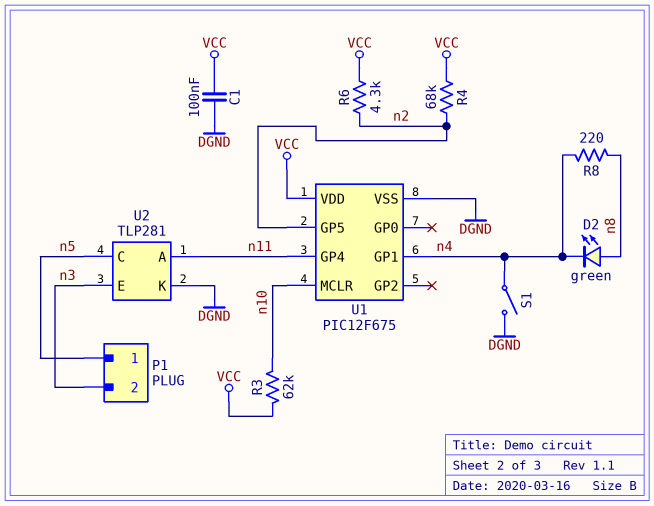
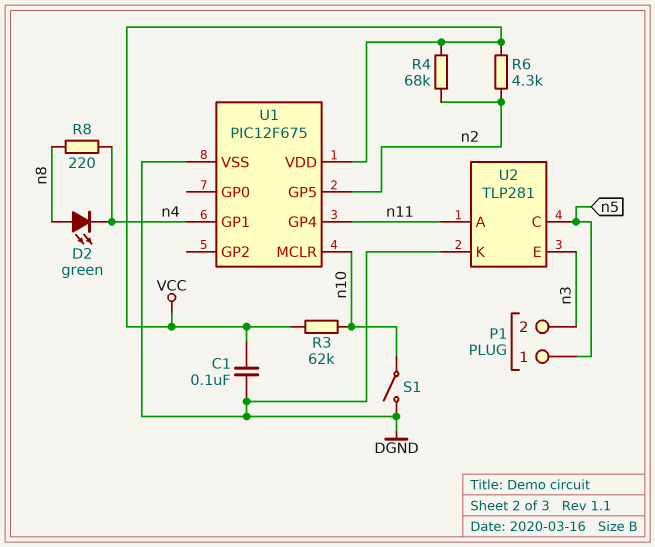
S1: switch (DGND, n4) -> switch (DGND, n10)

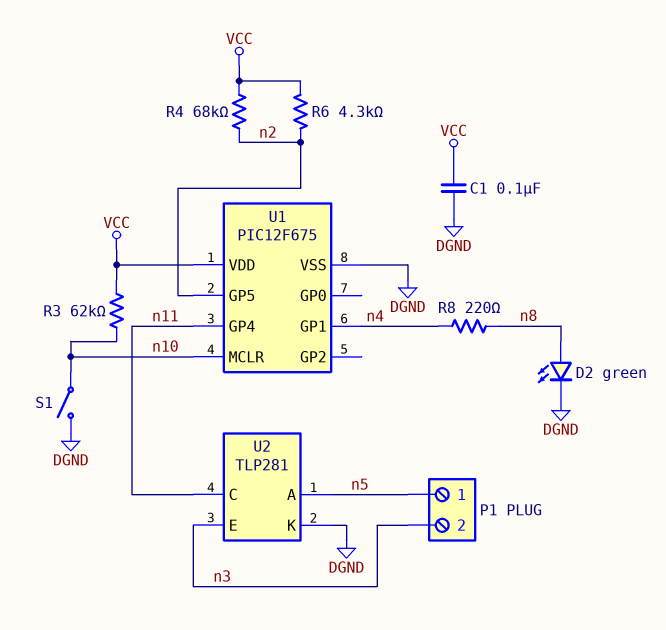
D2: LED green (A n8, K n4) -> LED green (A n8, K DGND)
U2 pin A: n11 -> n5
U2 pin C: n5 -> n11

